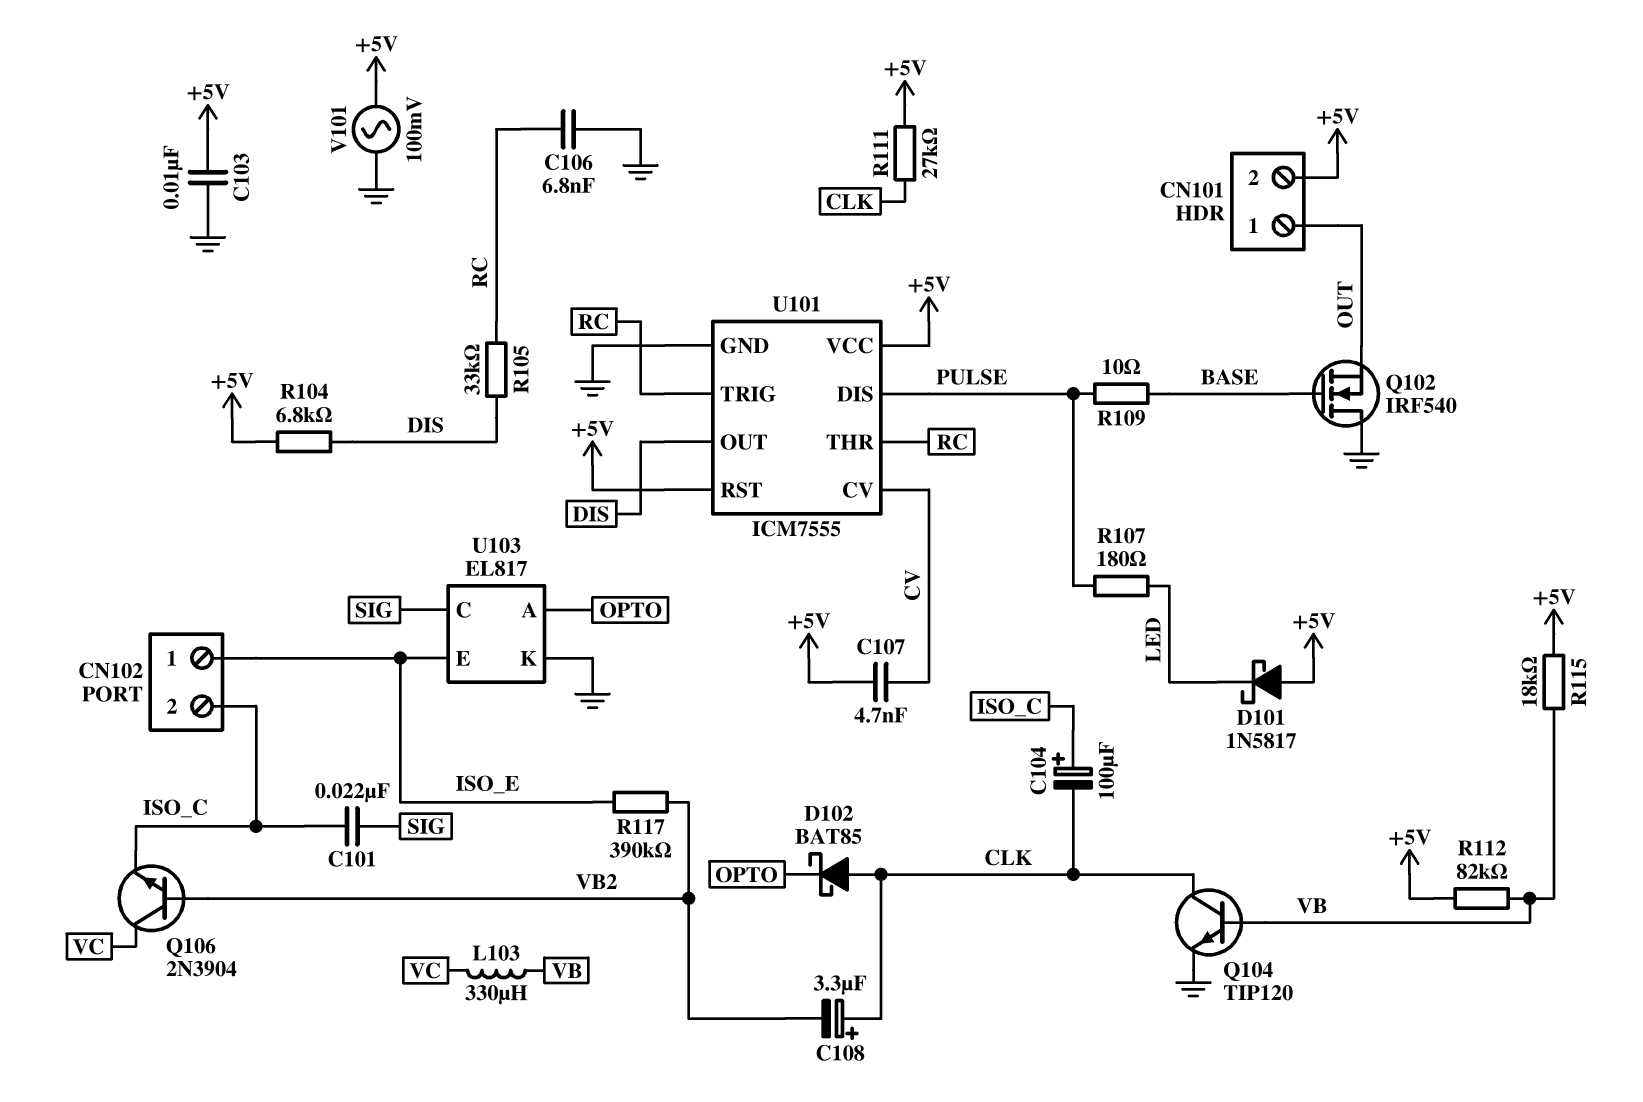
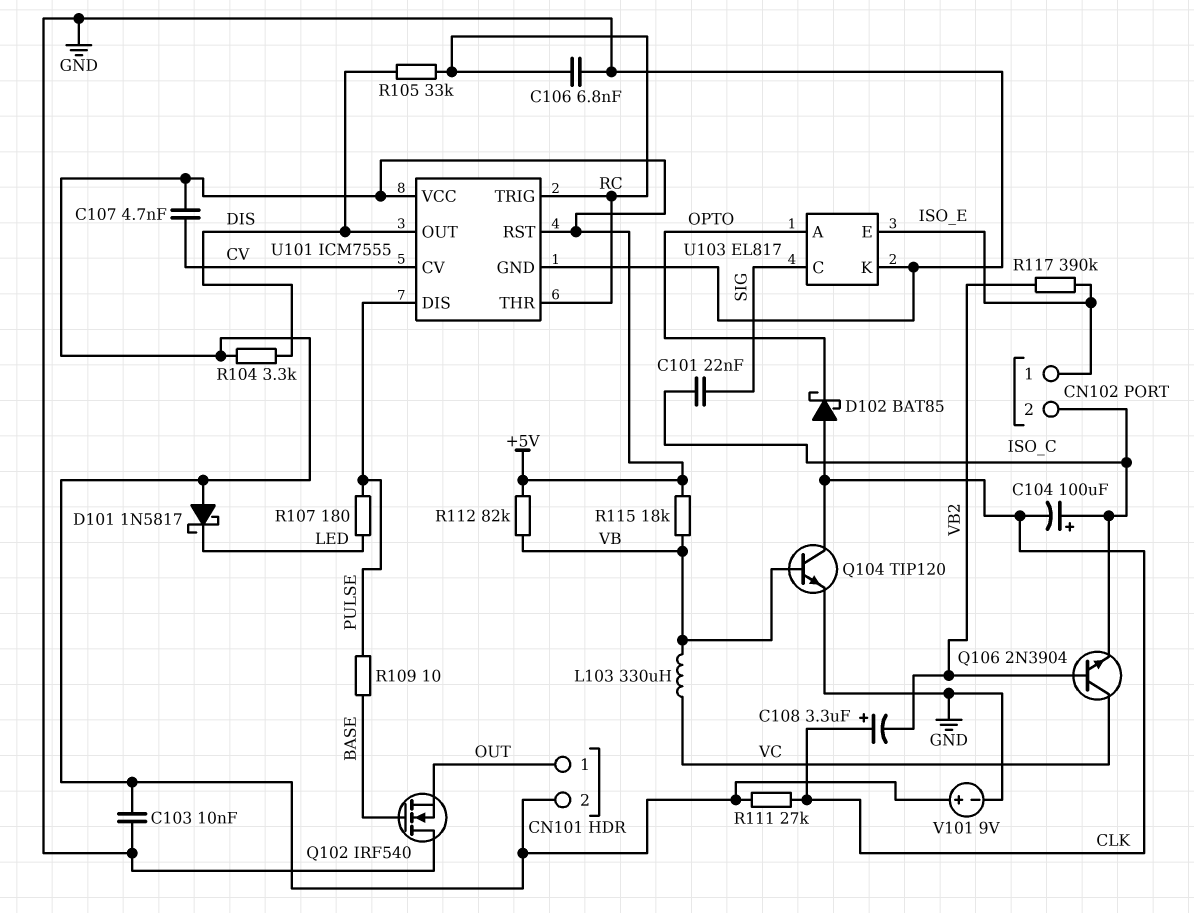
R104: 6.8k (+5V, DIS) -> 3.3k (+5V, DIS)
V101: AC 100mV (+5V, GND) -> 9V (plus +5V, minus GND)

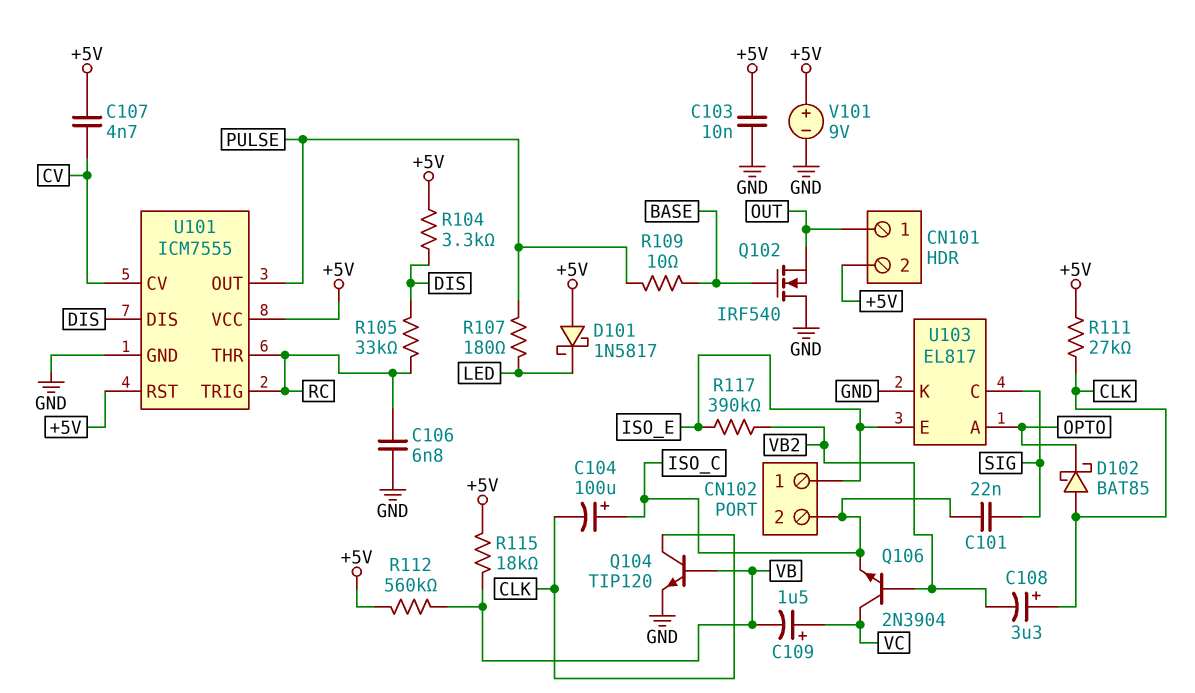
C109: none -> 1.5uF (plus VC, minus VB)
L103: 330uH (VB, VC) -> none
R112: 82k (+5V, VB) -> 560k (+5V, VB)
U101 pin DIS: PULSE -> DIS
U101 pin OUT: DIS -> PULSE

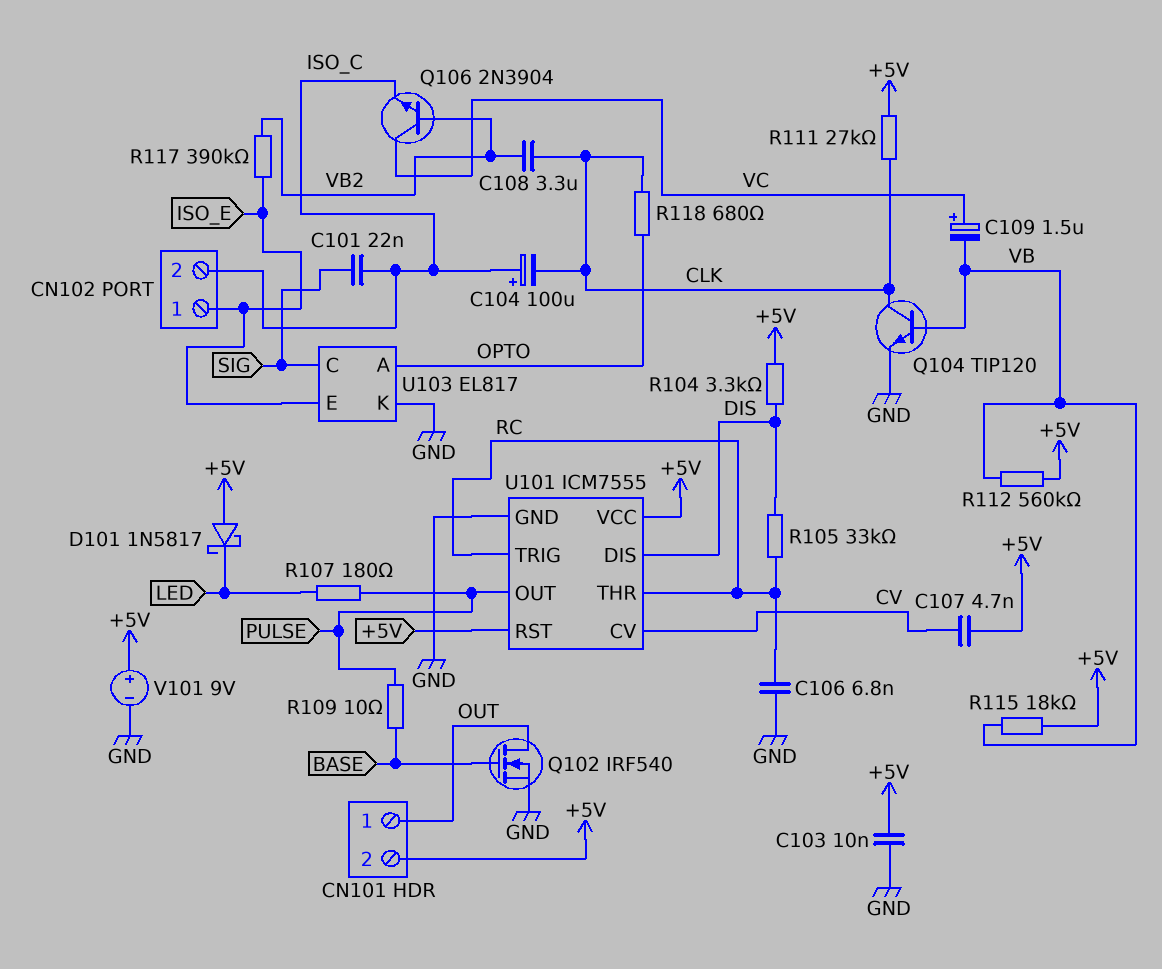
C108: 3.3uF (plus CLK, minus VB2) -> 3.3uF (CLK, VB2)
D102: schottky BAT85 (A CLK, K OPTO) -> none
Q102: NMOS IRF540 (G BASE, D GND, S OUT) -> NMOS IRF540 (G BASE, D OUT, S GND)
R118: none -> 680 (CLK, OPTO)

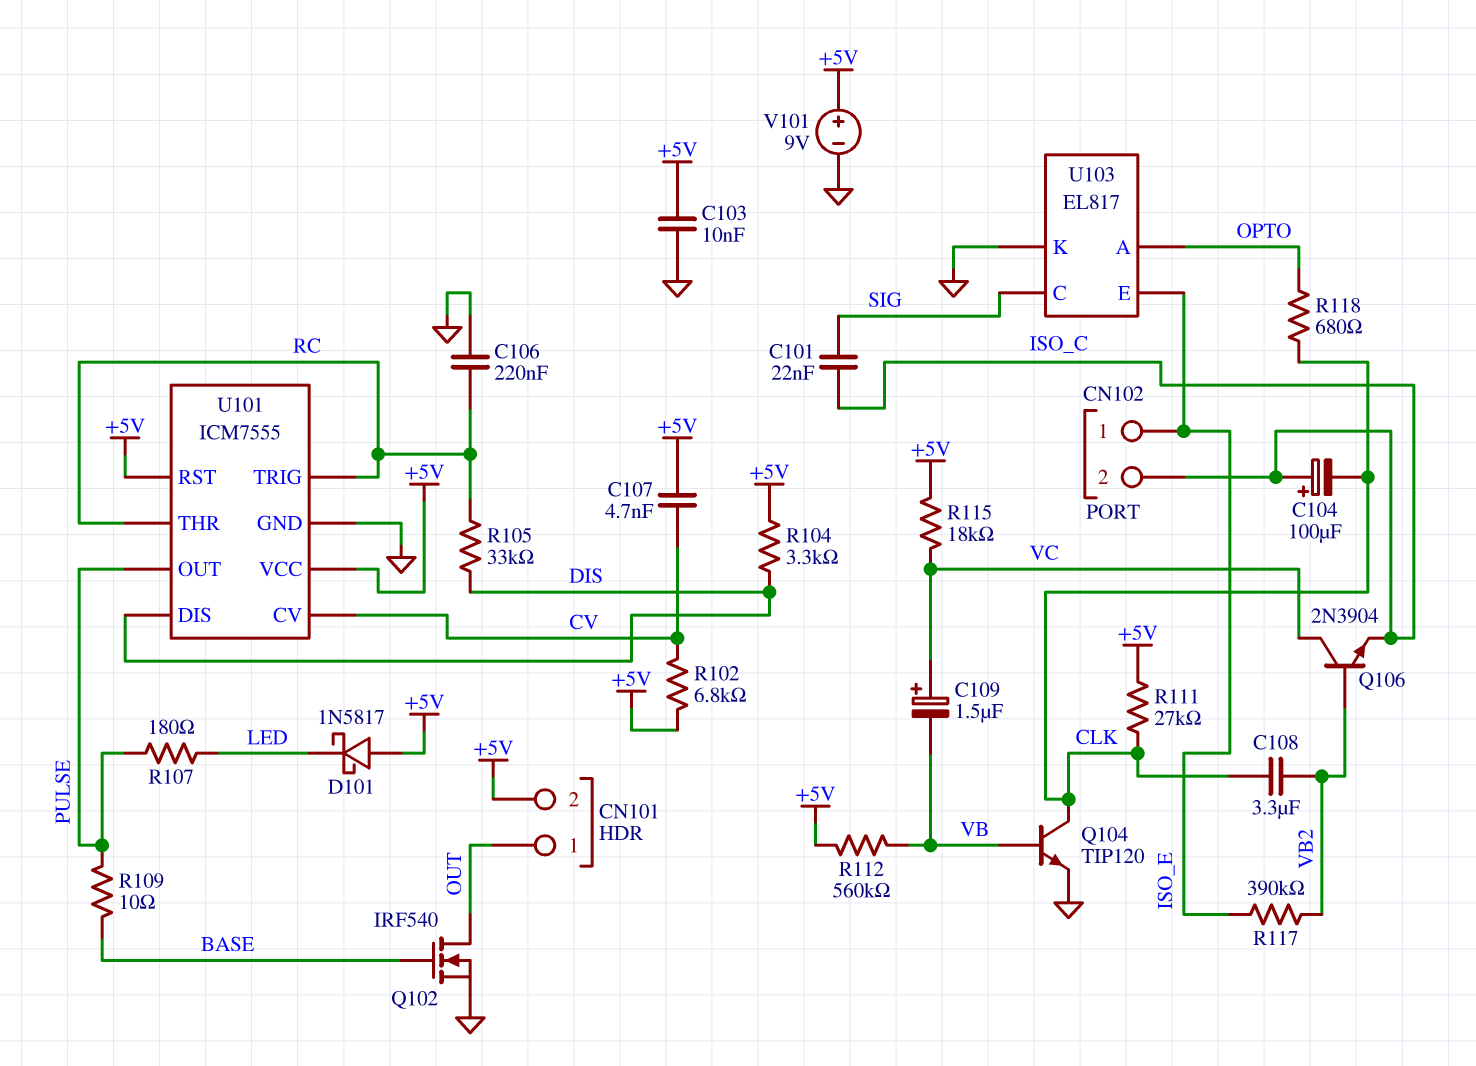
C106: 6.8nF (GND, RC) -> 220nF (GND, RC)
R102: none -> 6.8k (+5V, CV)
R115: 18k (+5V, VB) -> 18k (+5V, VC)

